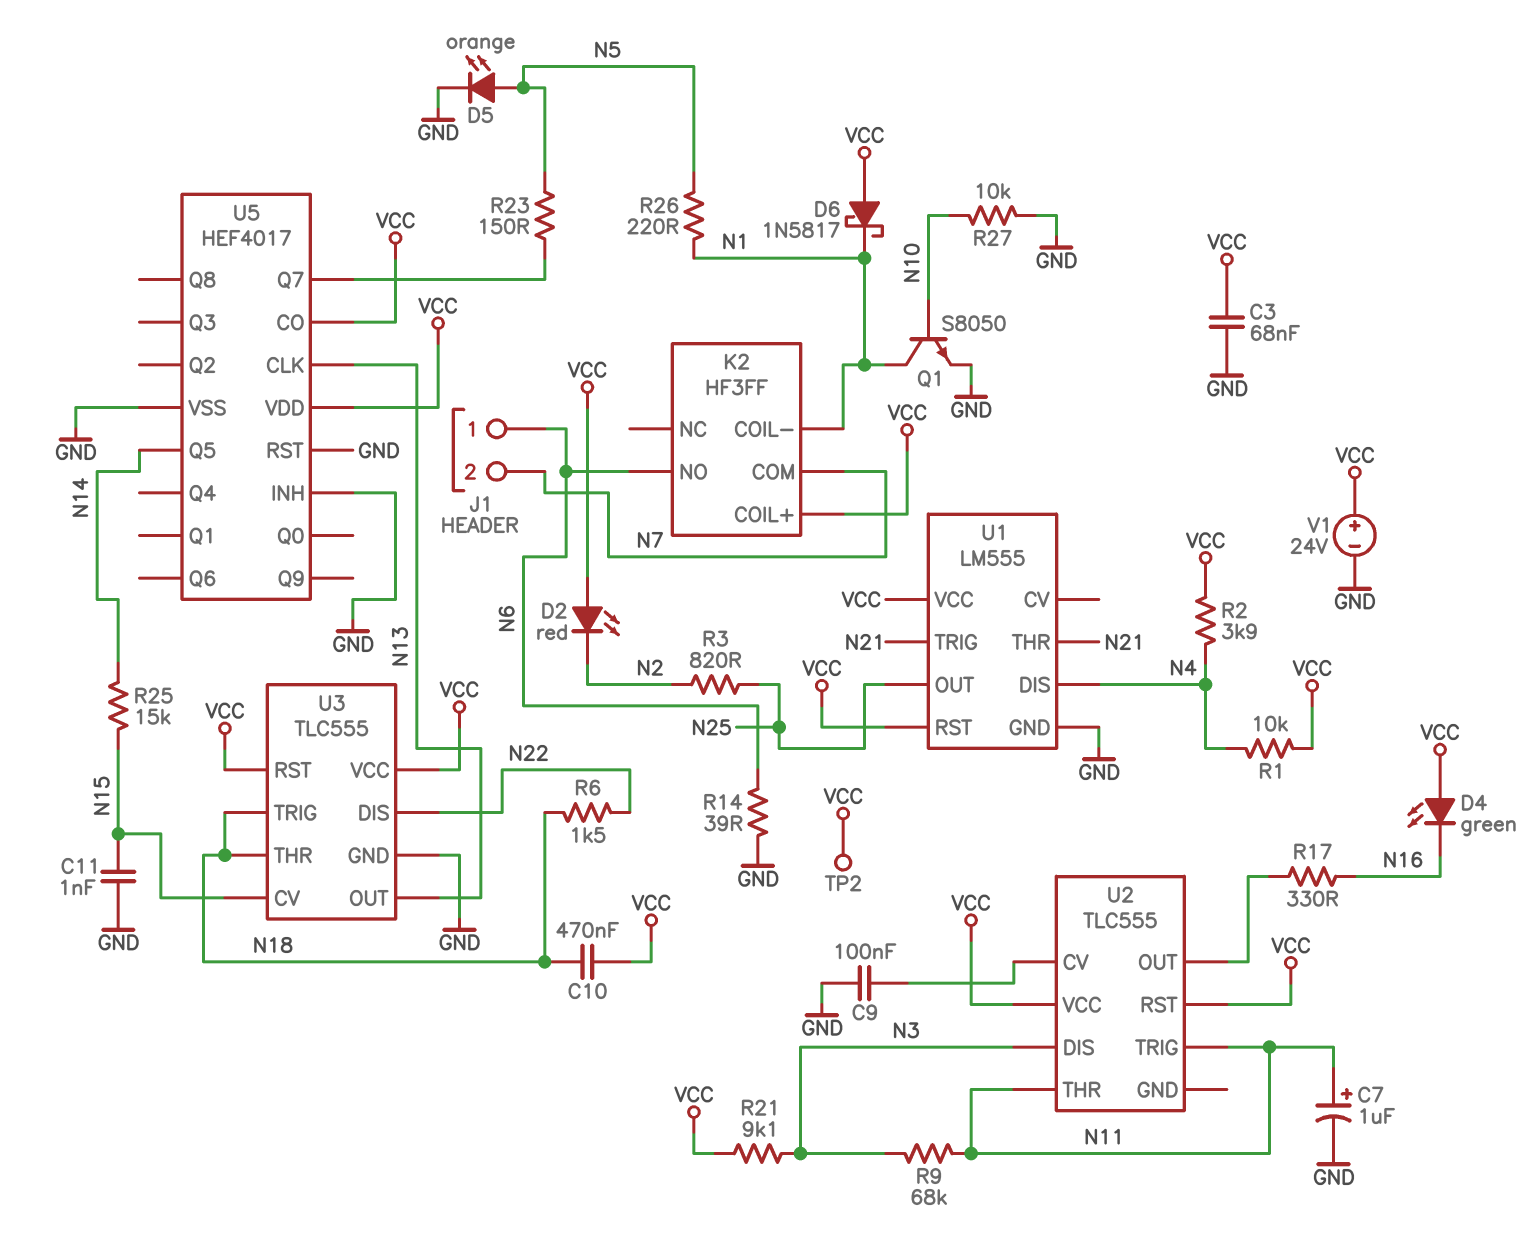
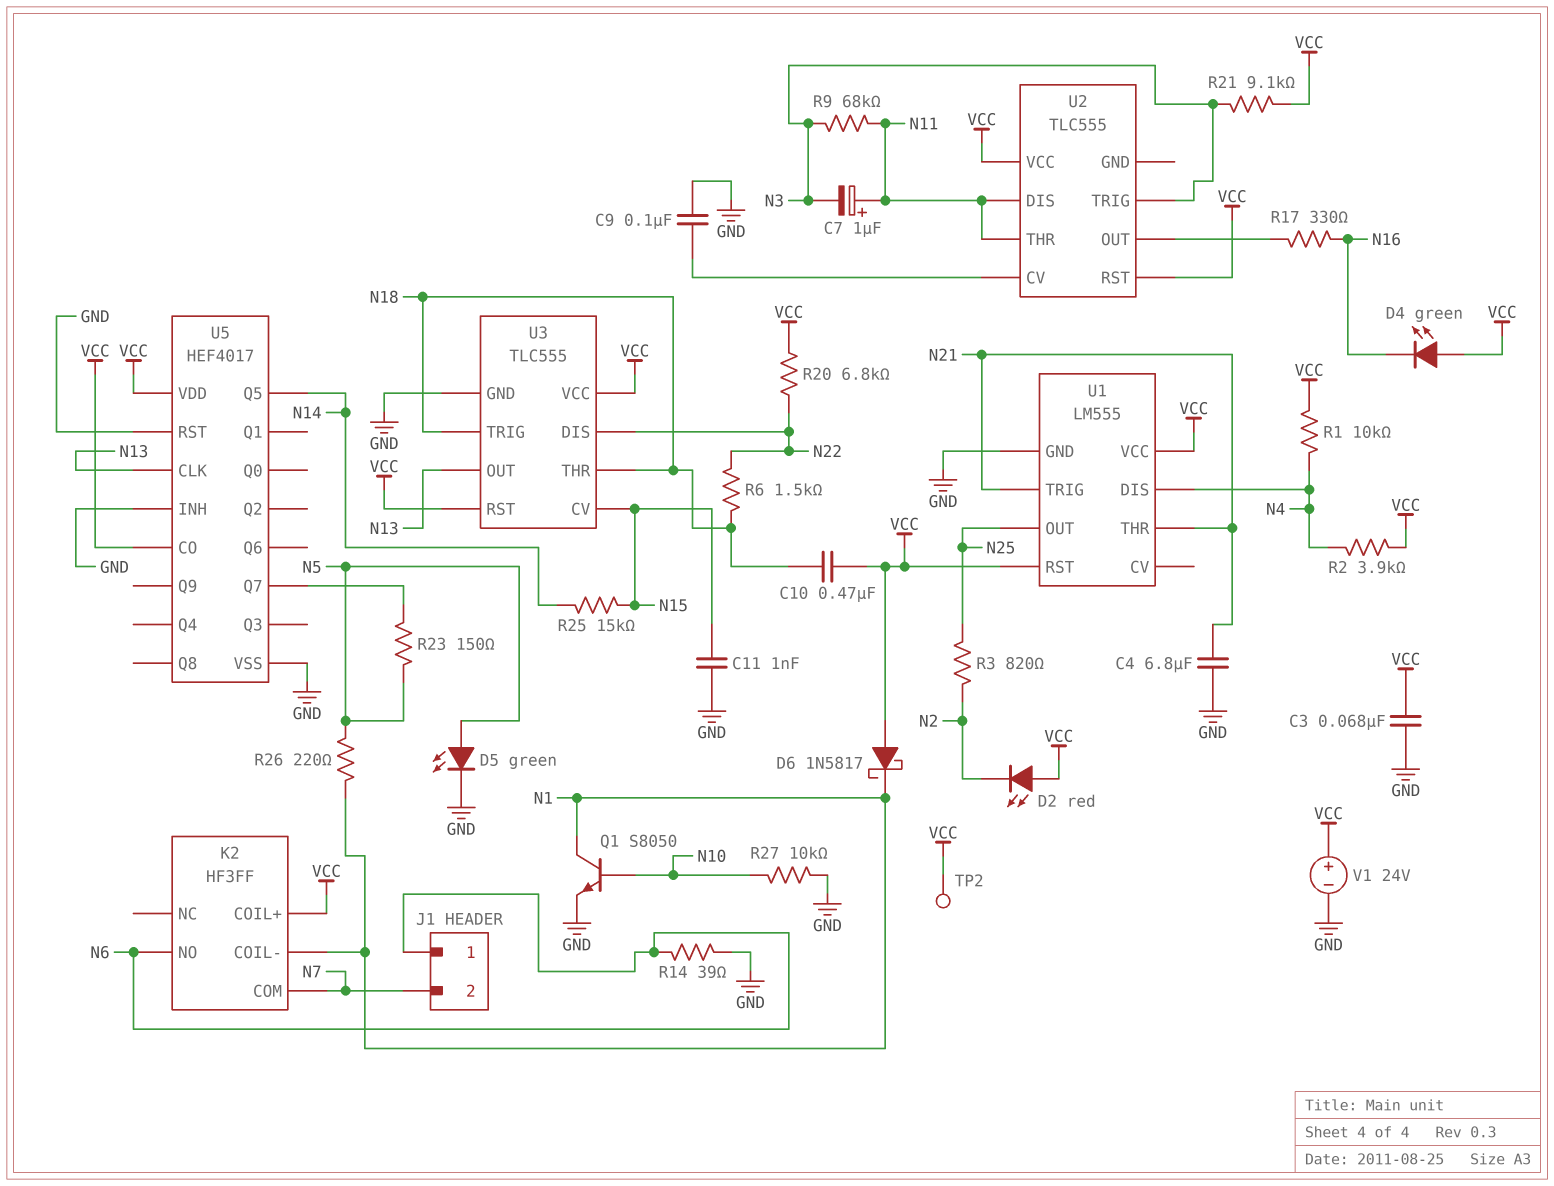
C4: none -> 6.8uF (GND, N21)
C7: 1uF (plus N11, minus GND) -> 1uF (plus N11, minus N3)
D5: LED orange (A N5, K GND) -> LED green (A N5, K GND)
R20: none -> 6.8k (N22, VCC)
U2 pin DIS: N3 -> N11
U2 pin TRIG: N11 -> N3

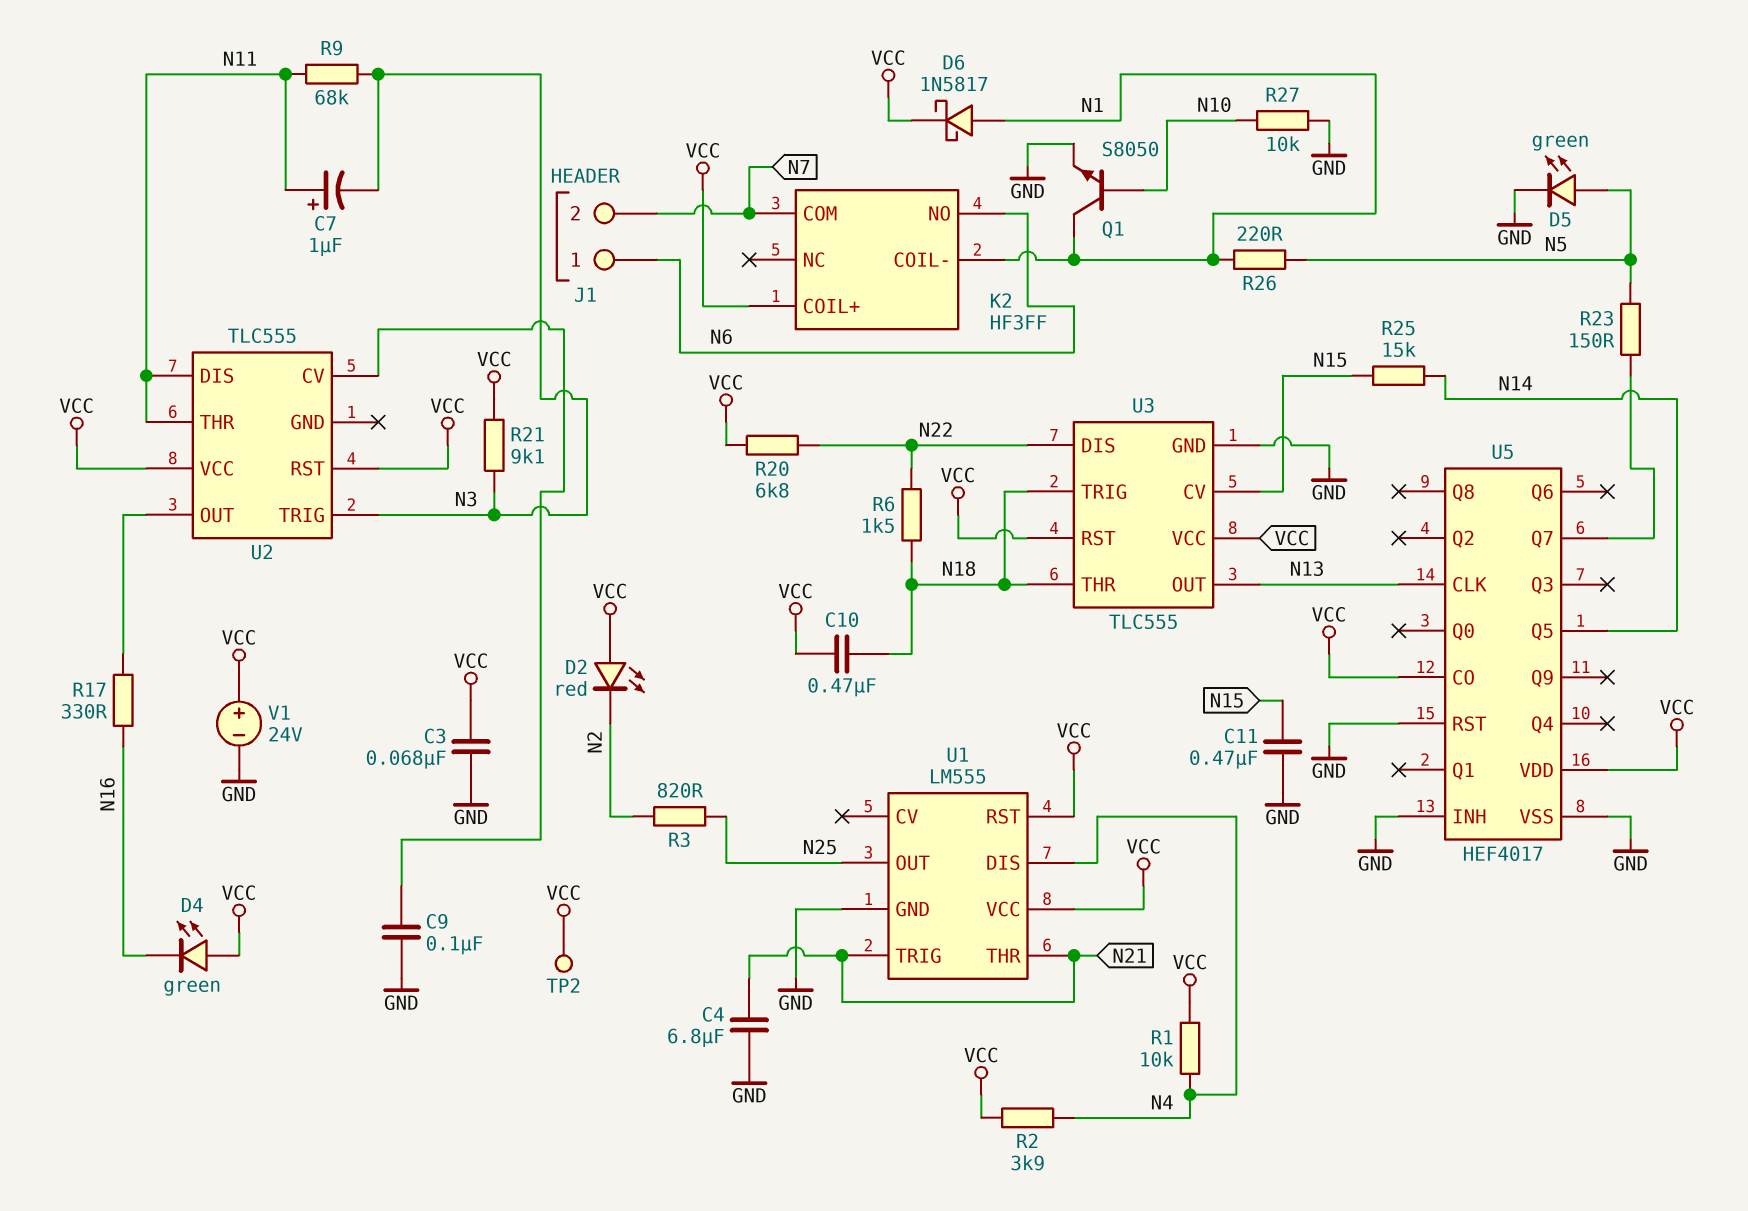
C11: 1nF (GND, N15) -> 470nF (GND, N15)
D6: schottky 1N5817 (A VCC, K N1) -> schottky 1N5817 (A N1, K VCC)
R14: 39 (GND, N6) -> none

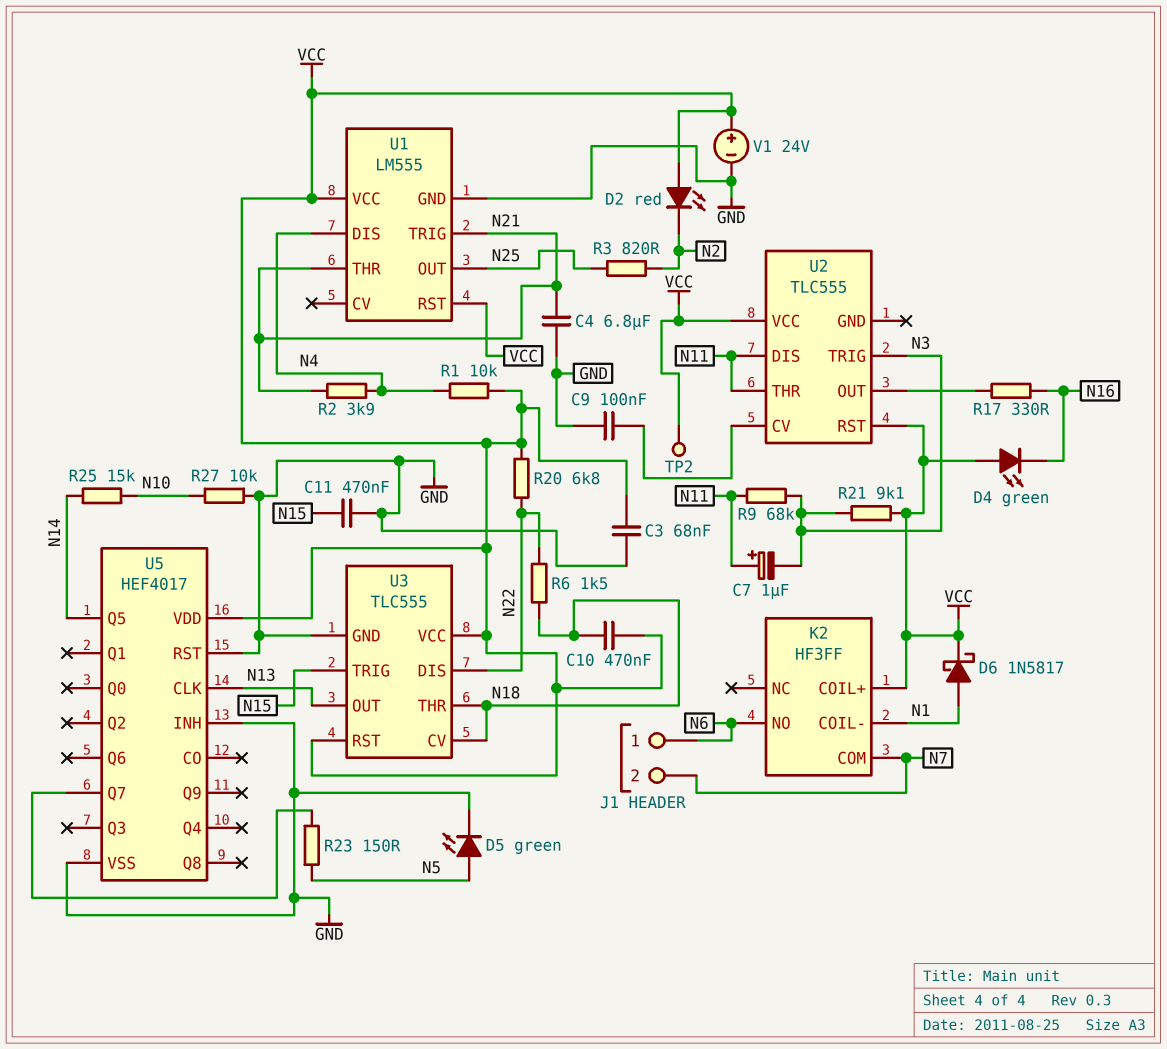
Q1: NPN S8050 (B N10, C N1, E GND) -> none
R2: 3.9k (N4, VCC) -> 3.9k (N4, N21)
R25: 15k (N14, N15) -> 15k (N10, N14)
R26: 220 (N1, N5) -> none
U3 pin CV: N15 -> N18
U3 pin TRIG: N18 -> N15
U5 pin CO: VCC -> none

